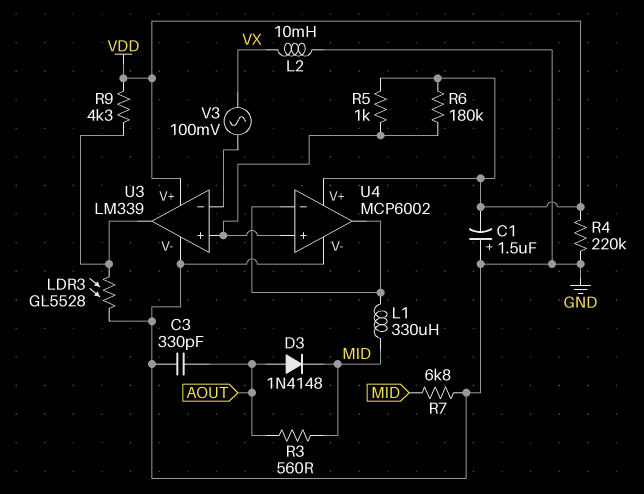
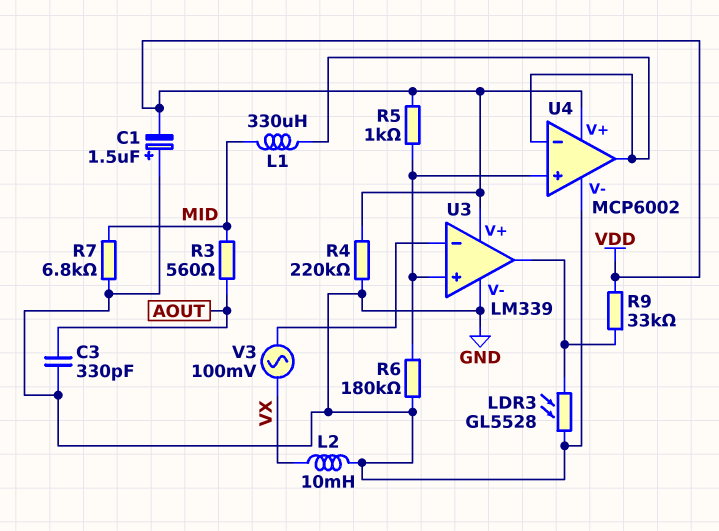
D3: diode 1N4148 (A AOUT, K MID) -> none
R6: 180k (U3/in+, VDD) -> 180k (GND, U3/in+)
R9: 4.3k (U3/out, VDD) -> 33k (U3/out, VDD)

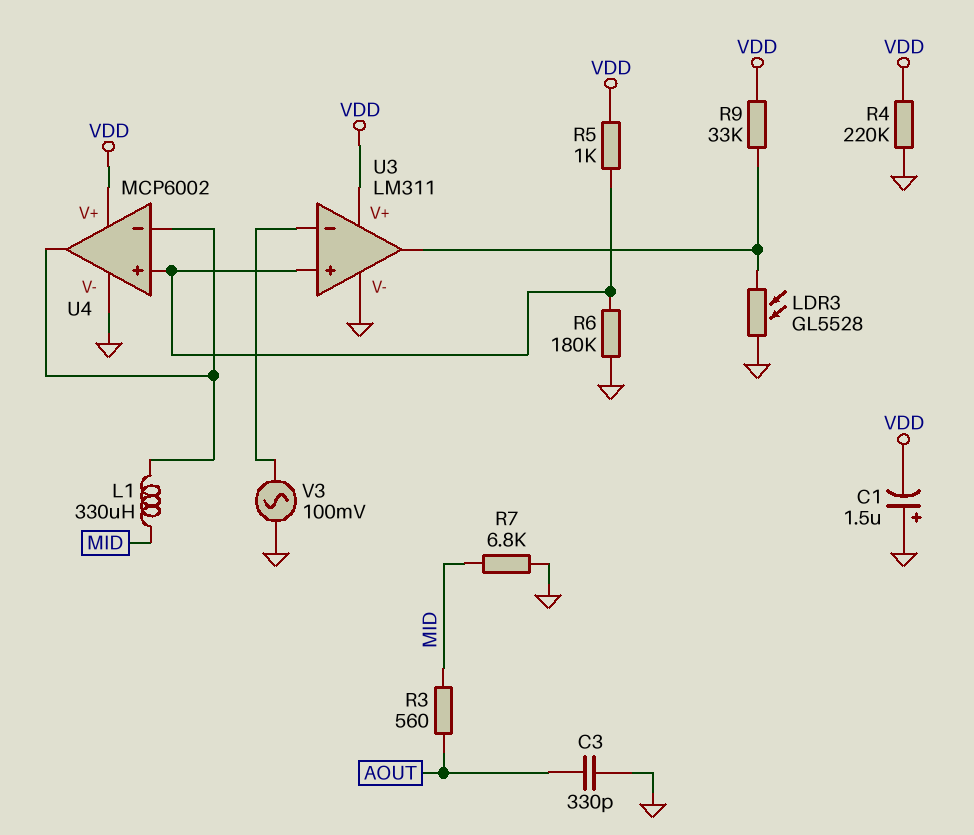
L2: 10mH (GND, VX) -> none
U3: LM339 -> LM311
V3: AC 100mV (U3/in-, VX) -> AC 100mV (GND, U3/in-)

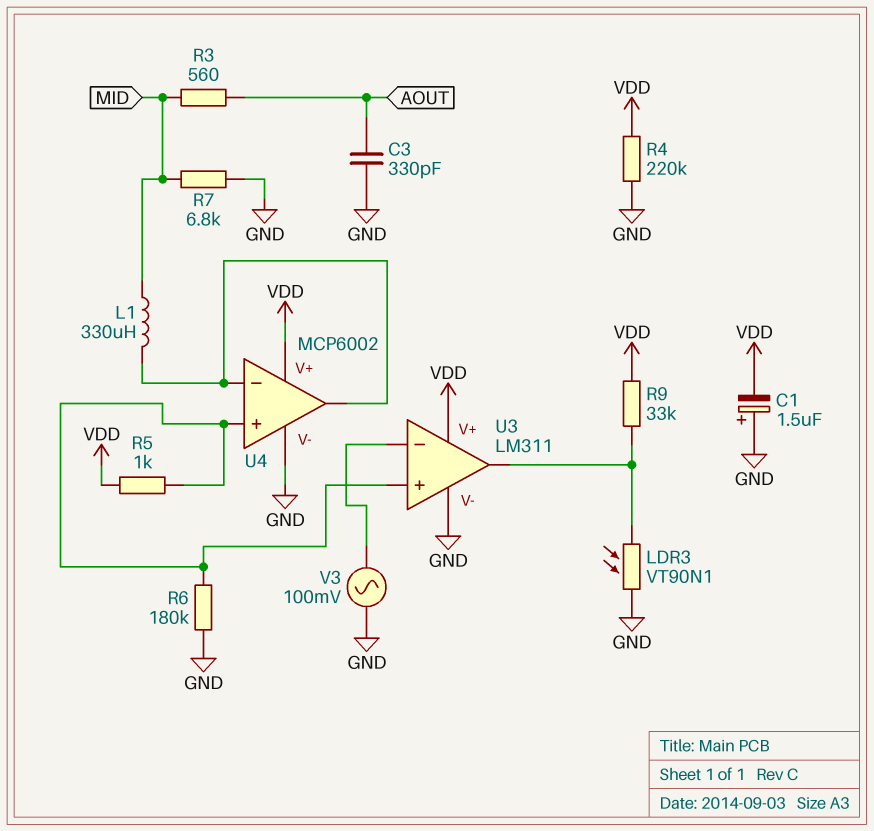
LDR3: GL5528 (GND, U3/out) -> VT90N1 (GND, U3/out)

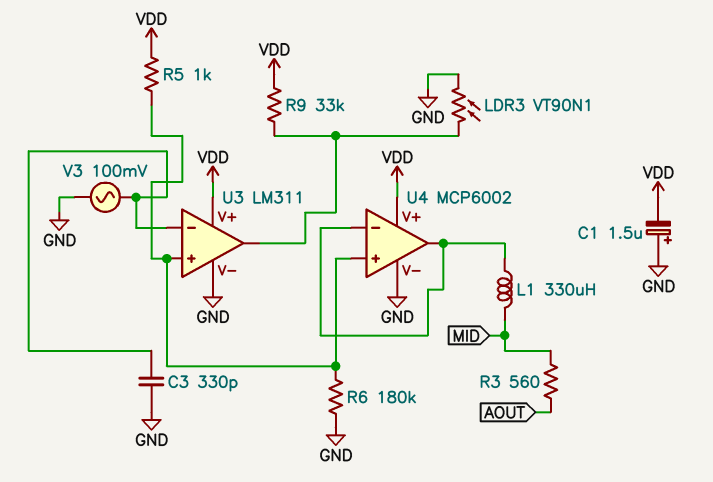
C3: 330pF (AOUT, GND) -> 330pF (GND, U3/in-)
R4: 220k (GND, VDD) -> none
R7: 6.8k (GND, MID) -> none

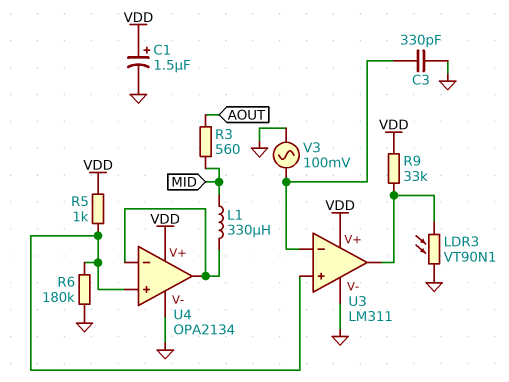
C1: 1.5uF (plus GND, minus VDD) -> 1.5uF (plus VDD, minus GND)
U4: MCP6002 -> OPA2134

